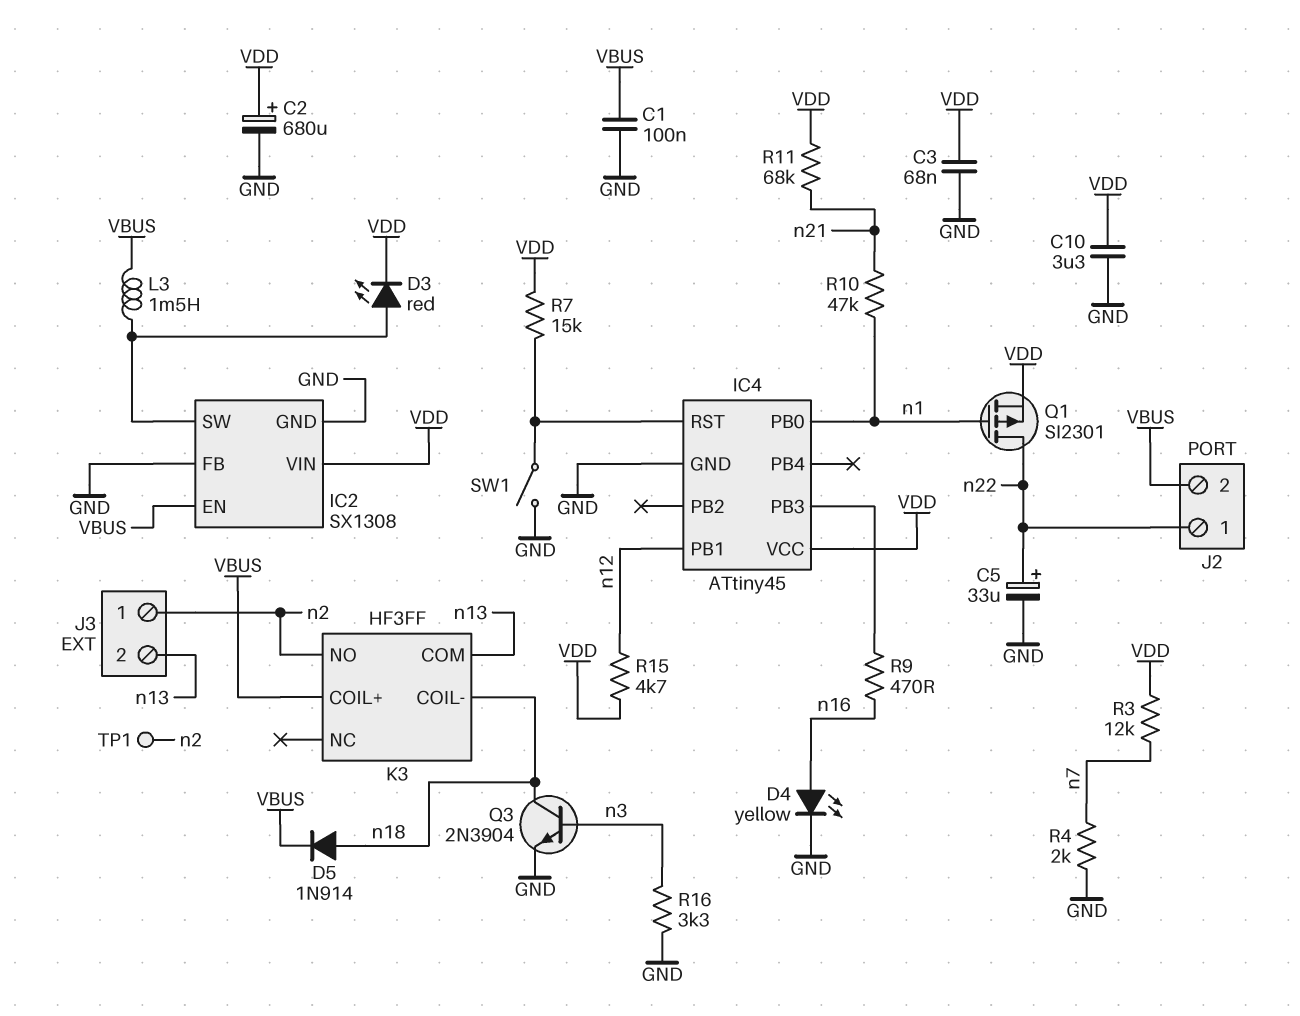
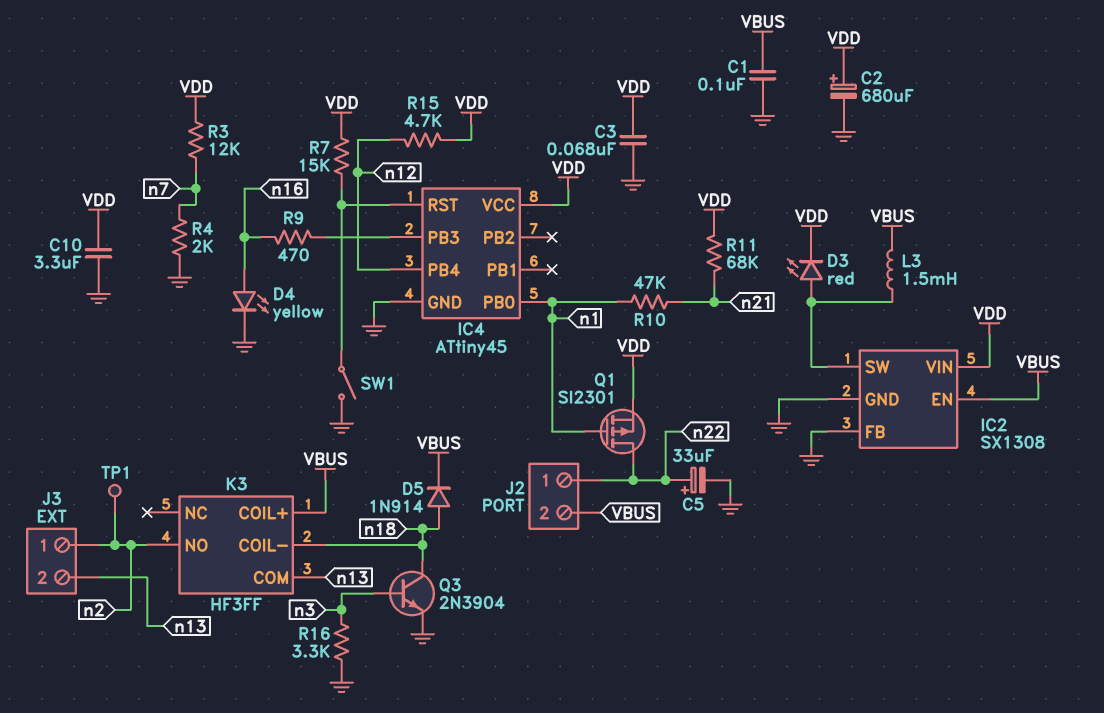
IC4 pin PB1: n12 -> none
IC4 pin PB4: none -> n12

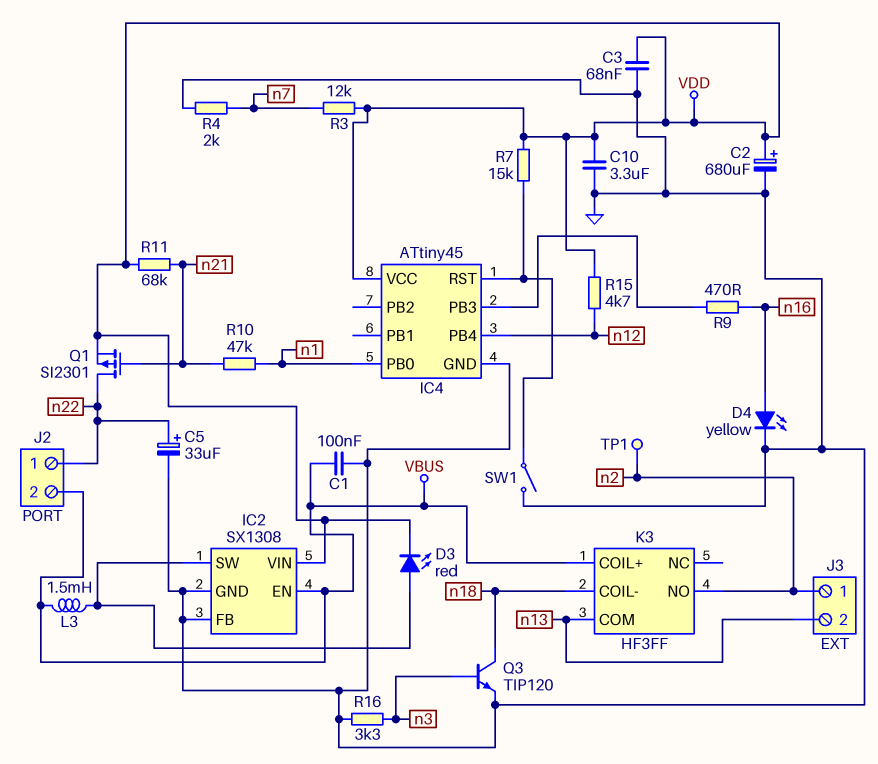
D5: diode 1N914 (A n18, K VBUS) -> none
Q1: PMOS SI2301 (G n1, D n22, S VDD) -> PMOS SI2301 (G n21, D n22, S VDD)
Q3: NPN 2N3904 (B n3, C n18, E GND) -> NPN TIP120 (B n3, C n18, E GND)

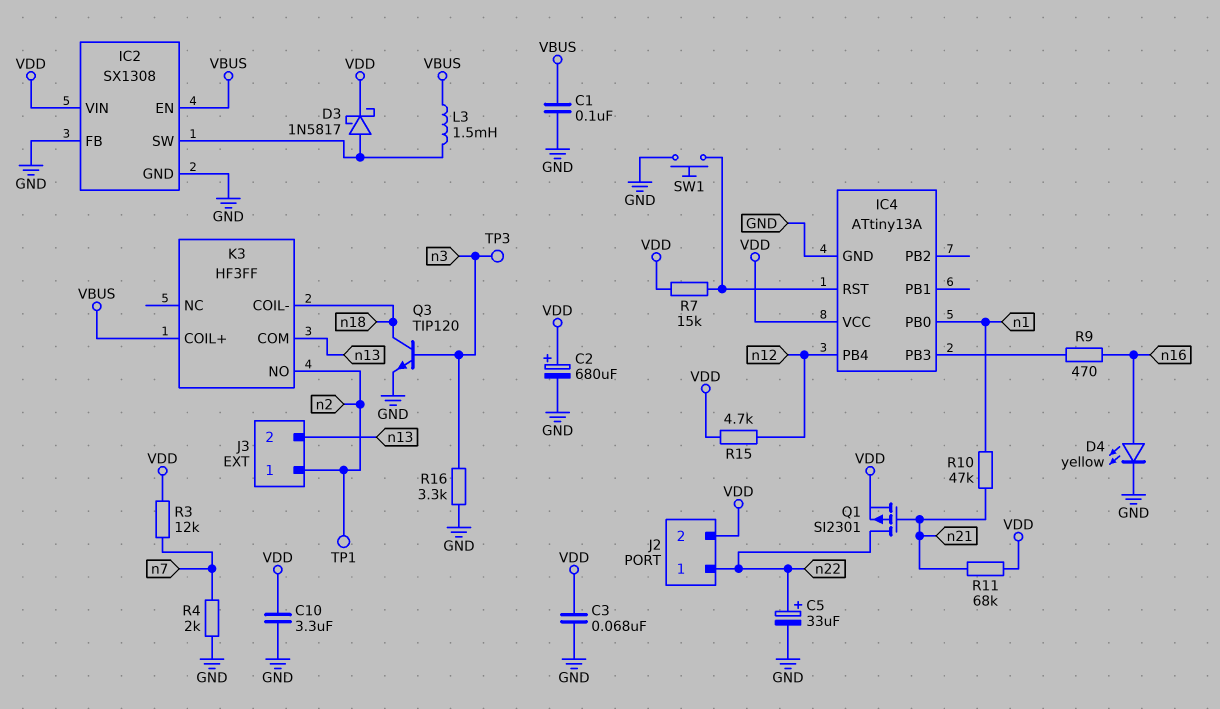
D3: LED red (A IC2/SW, K VDD) -> schottky 1N5817 (A IC2/SW, K VDD)
IC4: ATtiny45 -> ATtiny13A
J2 pin 2: VBUS -> VDD
SW1: switch (GND, IC4/RST) -> button (GND, IC4/RST)
TP3: none -> test point (n3)

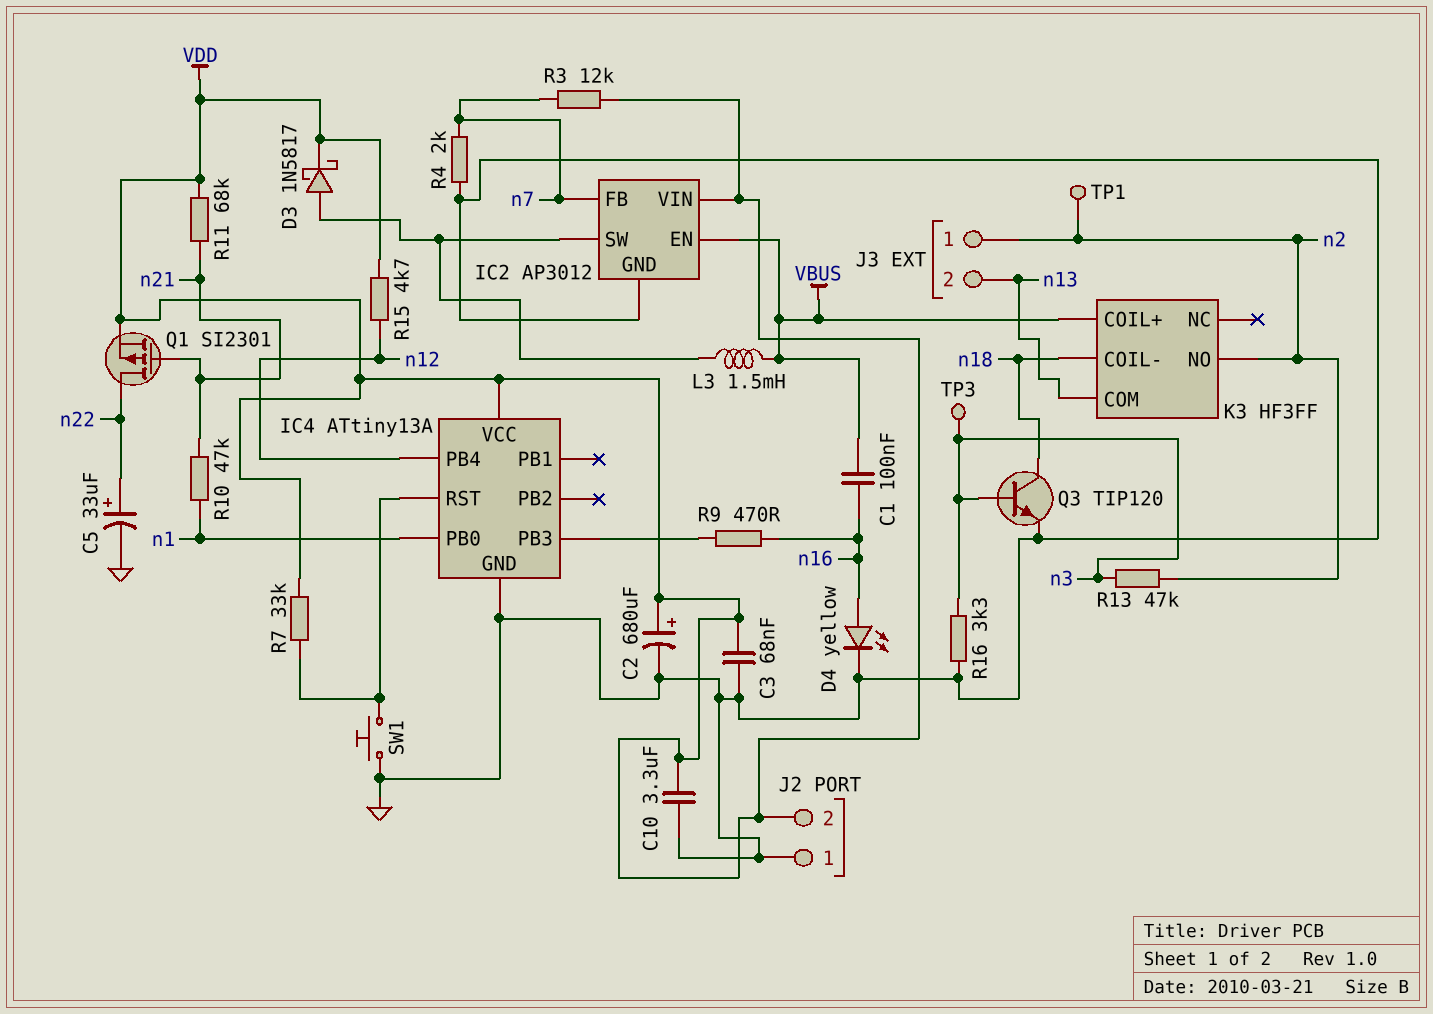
C1: 100nF (GND, VBUS) -> 100nF (VBUS, n16)
IC2: SX1308 -> AP3012
IC2 pin FB: GND -> n7
J2 pin 1: n22 -> GND
R7: 15k (IC4/RST, VDD) -> 33k (IC4/RST, VDD)
R13: none -> 47k (n2, n3)

